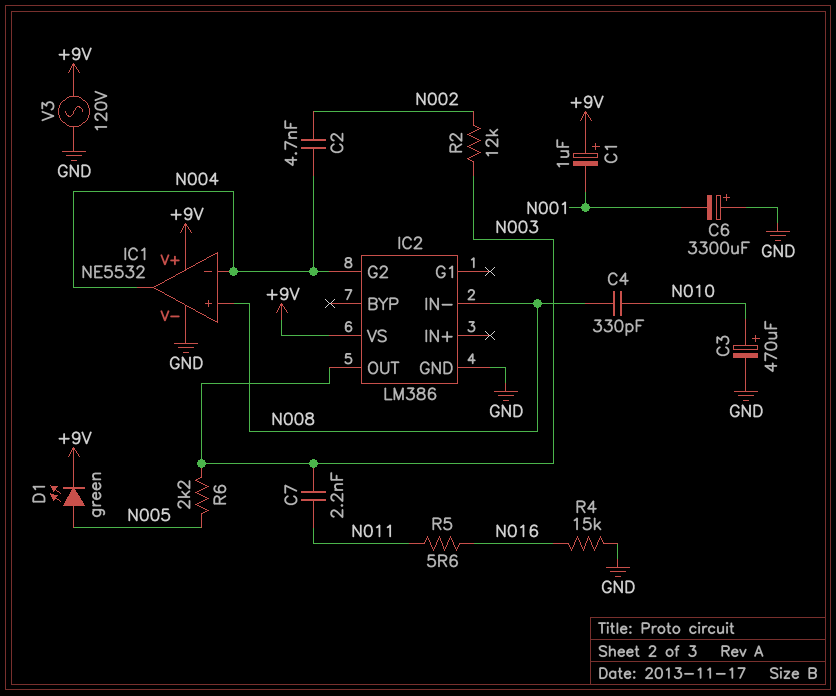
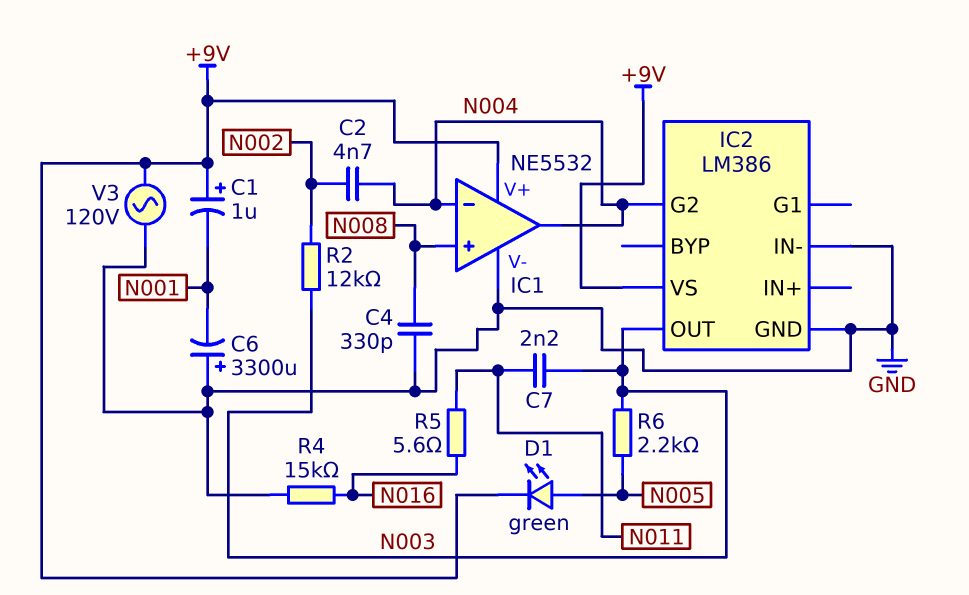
C3: 470uF (plus N010, minus GND) -> none
C4: 330pF (N008, N010) -> 330pF (GND, N008)
IC2 pin IN-: N008 -> GND

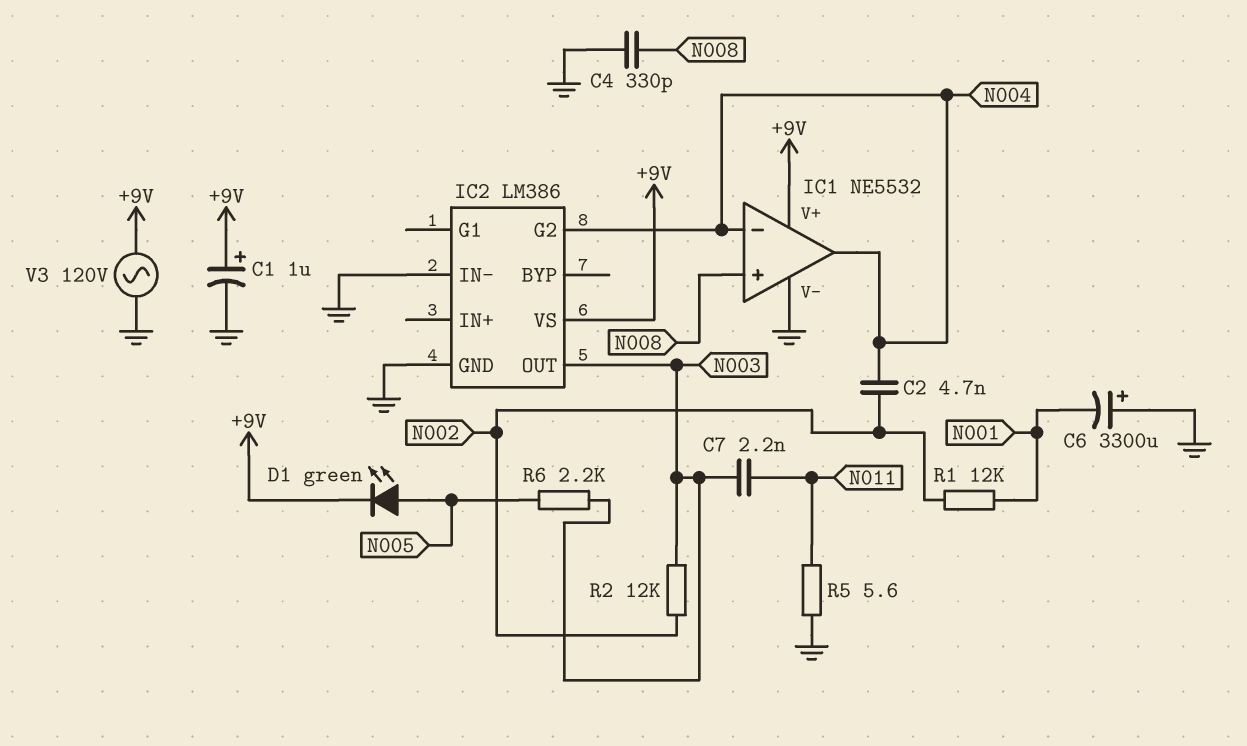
C1: 1uF (plus +9V, minus N001) -> 1uF (plus +9V, minus GND)
R1: none -> 12k (N001, N002)
R4: 15k (GND, N016) -> none
R5: 5.6 (N011, N016) -> 5.6 (GND, N011)

